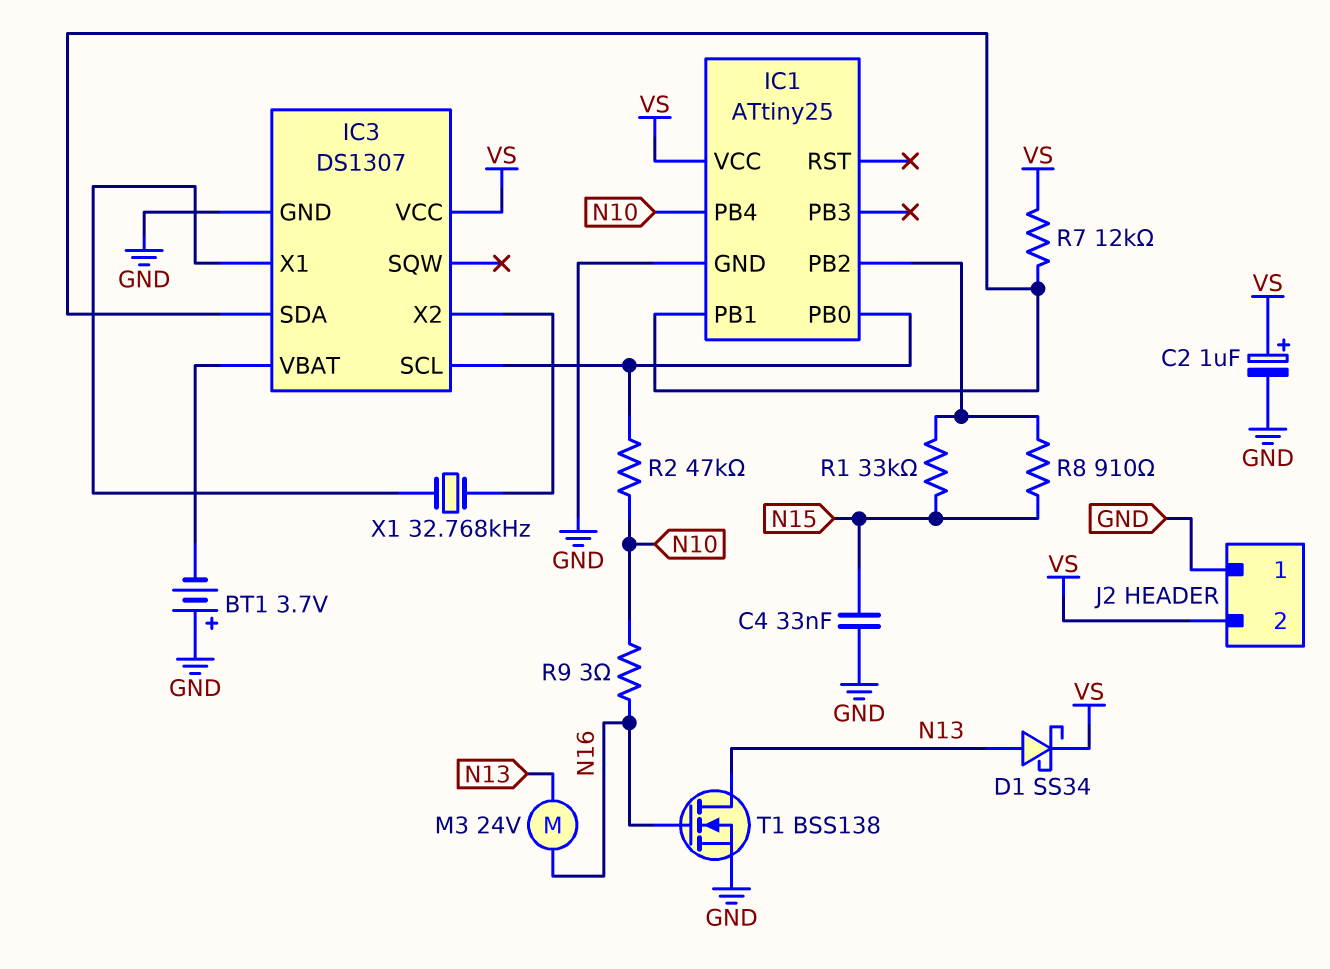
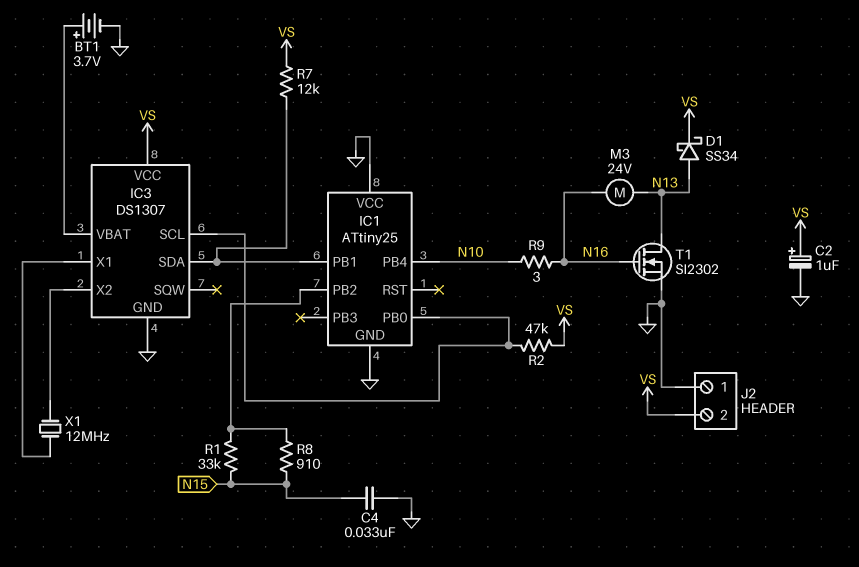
BT1: 3.7V (plus GND, minus IC3/VBAT) -> 3.7V (plus IC3/VBAT, minus GND)
IC1 pin VCC: VS -> GND
R2: 47k (IC1/PB0, N10) -> 47k (IC1/PB0, VS)
T1: NMOS BSS138 (G N16, D N13, S GND) -> NMOS SI2302 (G N16, D N13, S GND)
X1: 32.768kHz (IC3/X1, IC3/X2) -> 12MHz (IC3/X1, IC3/X2)

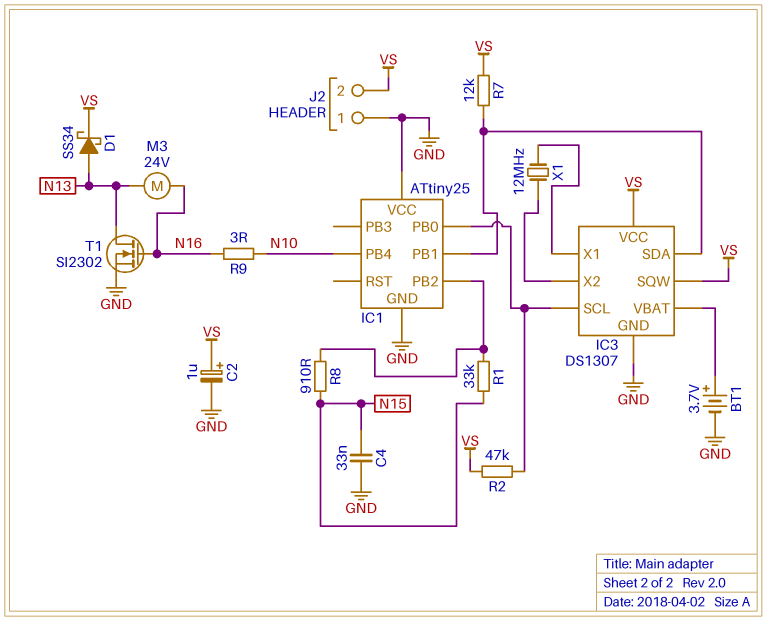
IC3 pin SQW: none -> VS

